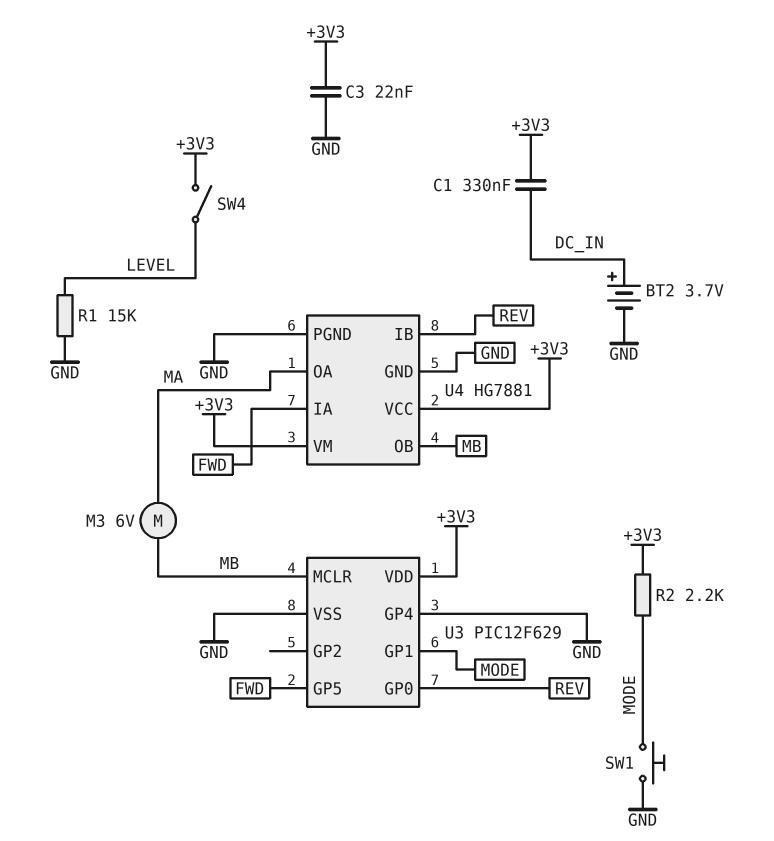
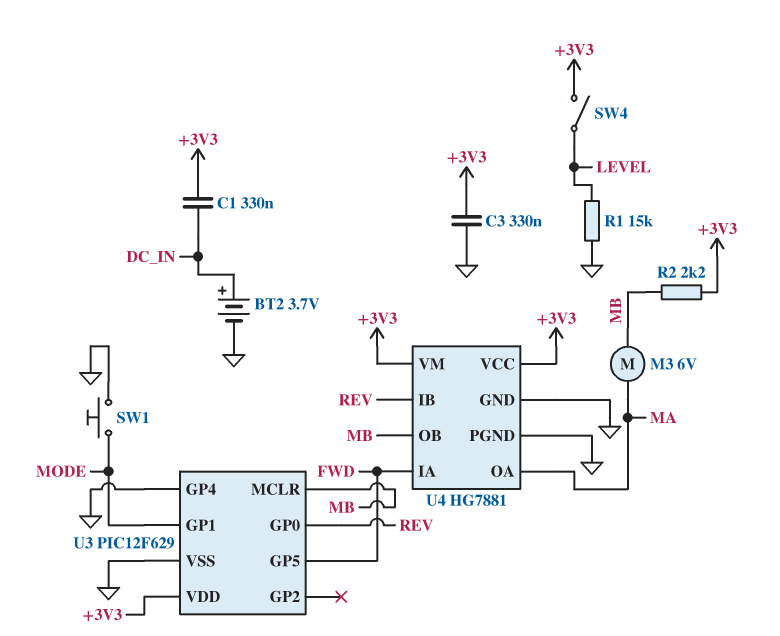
C3: 22nF (+3V3, GND) -> 330nF (+3V3, GND)
R2: 2.2k (+3V3, MODE) -> 2.2k (+3V3, MB)

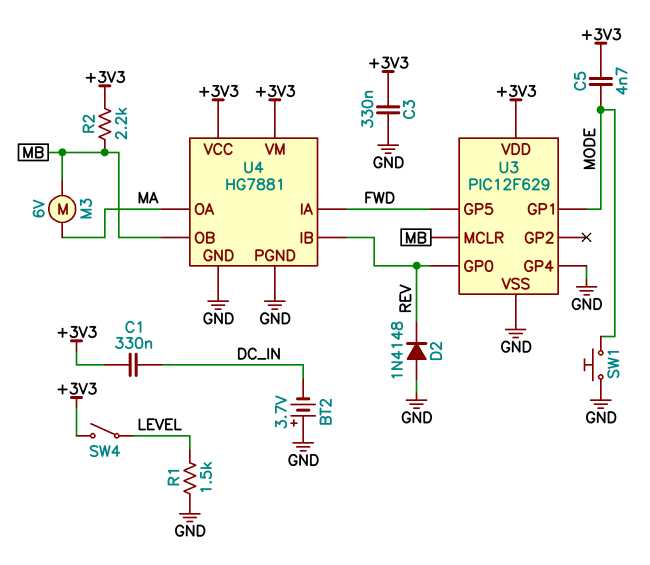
BT2: 3.7V (plus DC_IN, minus GND) -> 3.7V (plus GND, minus DC_IN)
C5: none -> 4.7nF (+3V3, MODE)
D2: none -> diode 1N4148 (A GND, K REV)
R1: 15k (GND, LEVEL) -> 1.5k (GND, LEVEL)

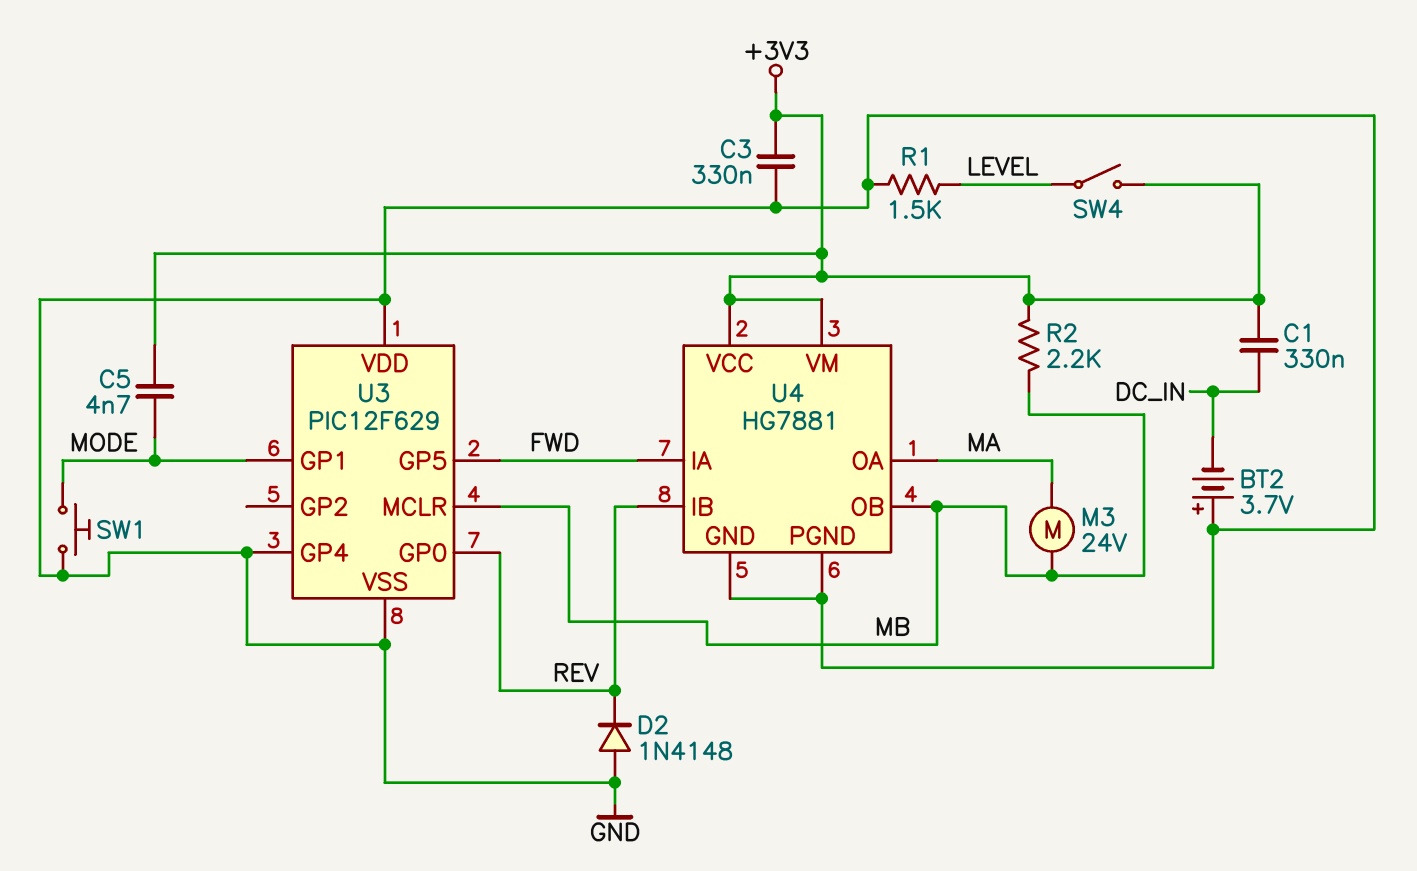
M3: motor 6V (MA, MB) -> motor 24V (MA, MB)
U3 pin VDD: +3V3 -> GND

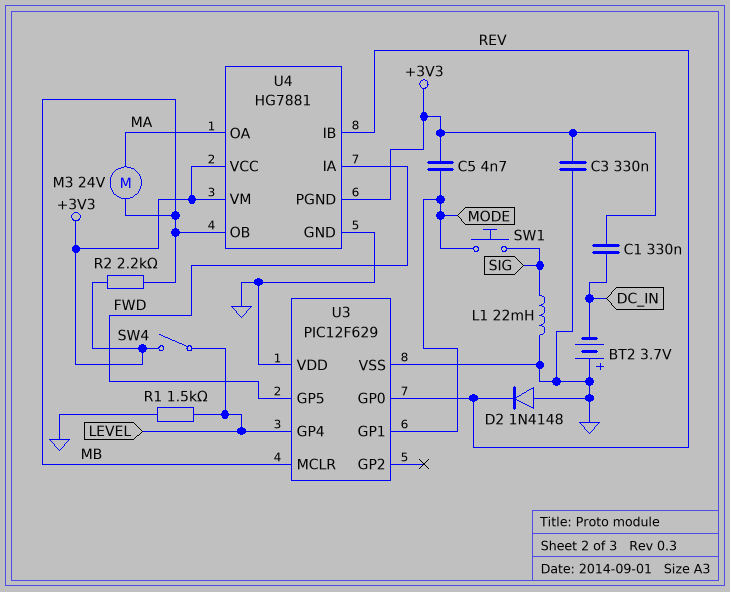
L1: none -> 22mH (GND, SIG)
SW1: button (GND, MODE) -> button (MODE, SIG)
U3 pin GP4: GND -> LEVEL
U4 pin PGND: GND -> +3V3

